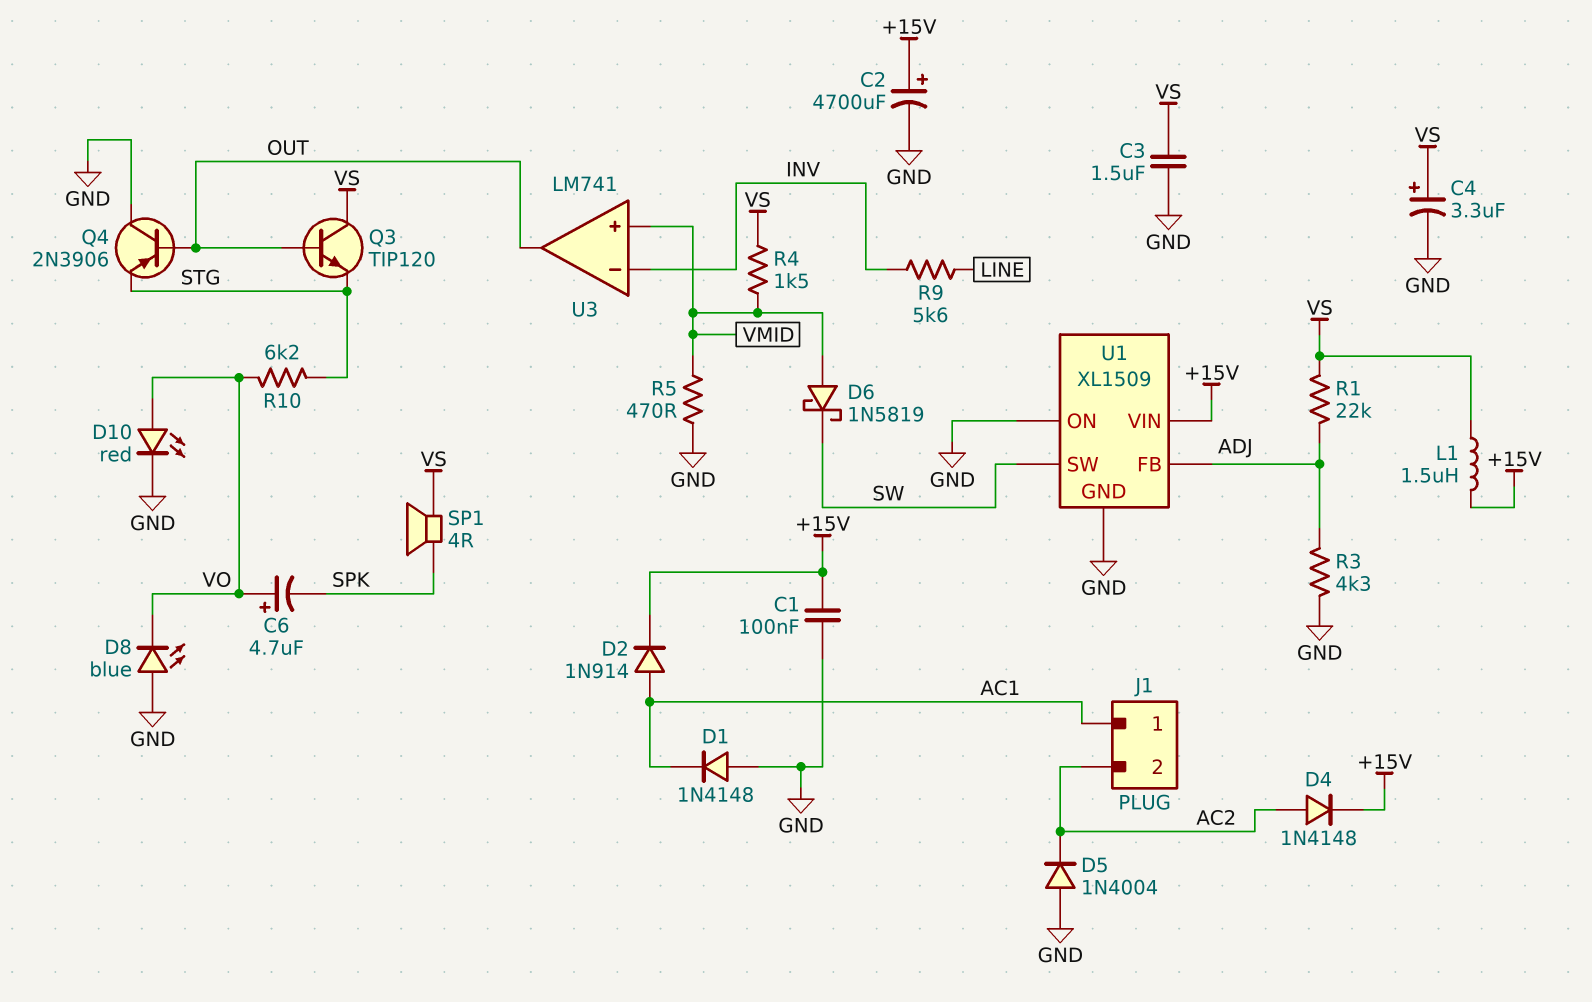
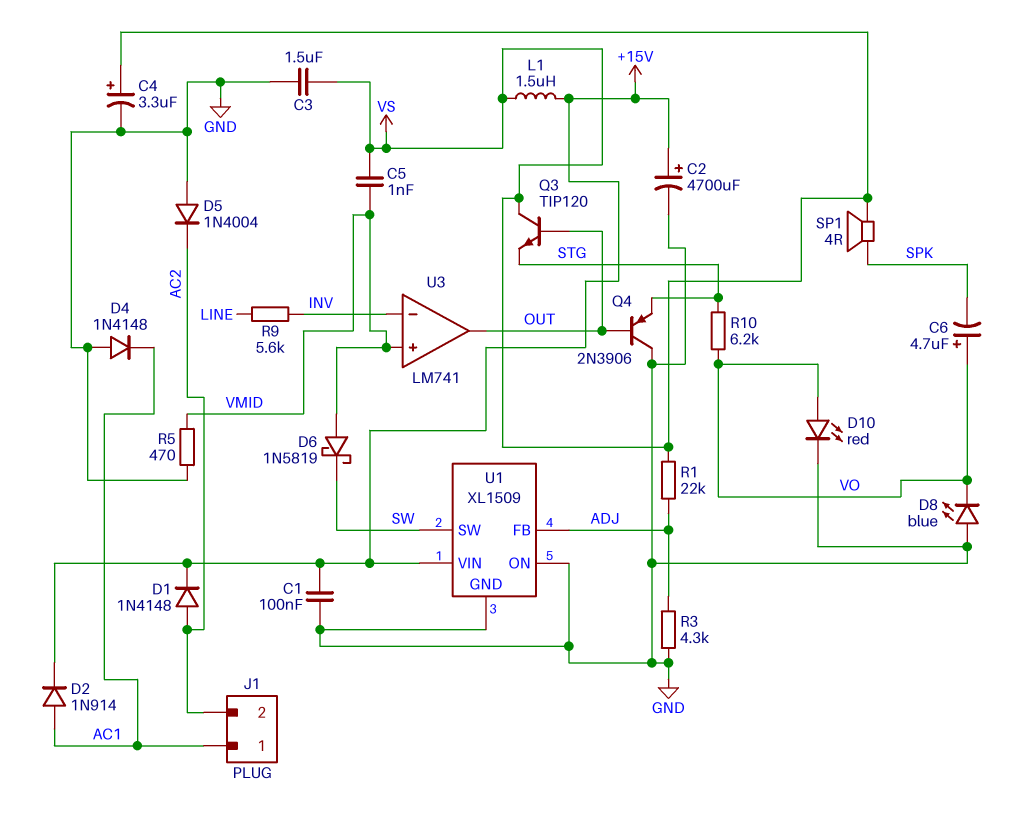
C5: none -> 1nF (VMID, VS)
D1: diode 1N4148 (A GND, K AC1) -> diode 1N4148 (A AC2, K +15V)
D4: diode 1N4148 (A AC2, K +15V) -> diode 1N4148 (A GND, K AC1)
R4: 1.5k (VMID, VS) -> none

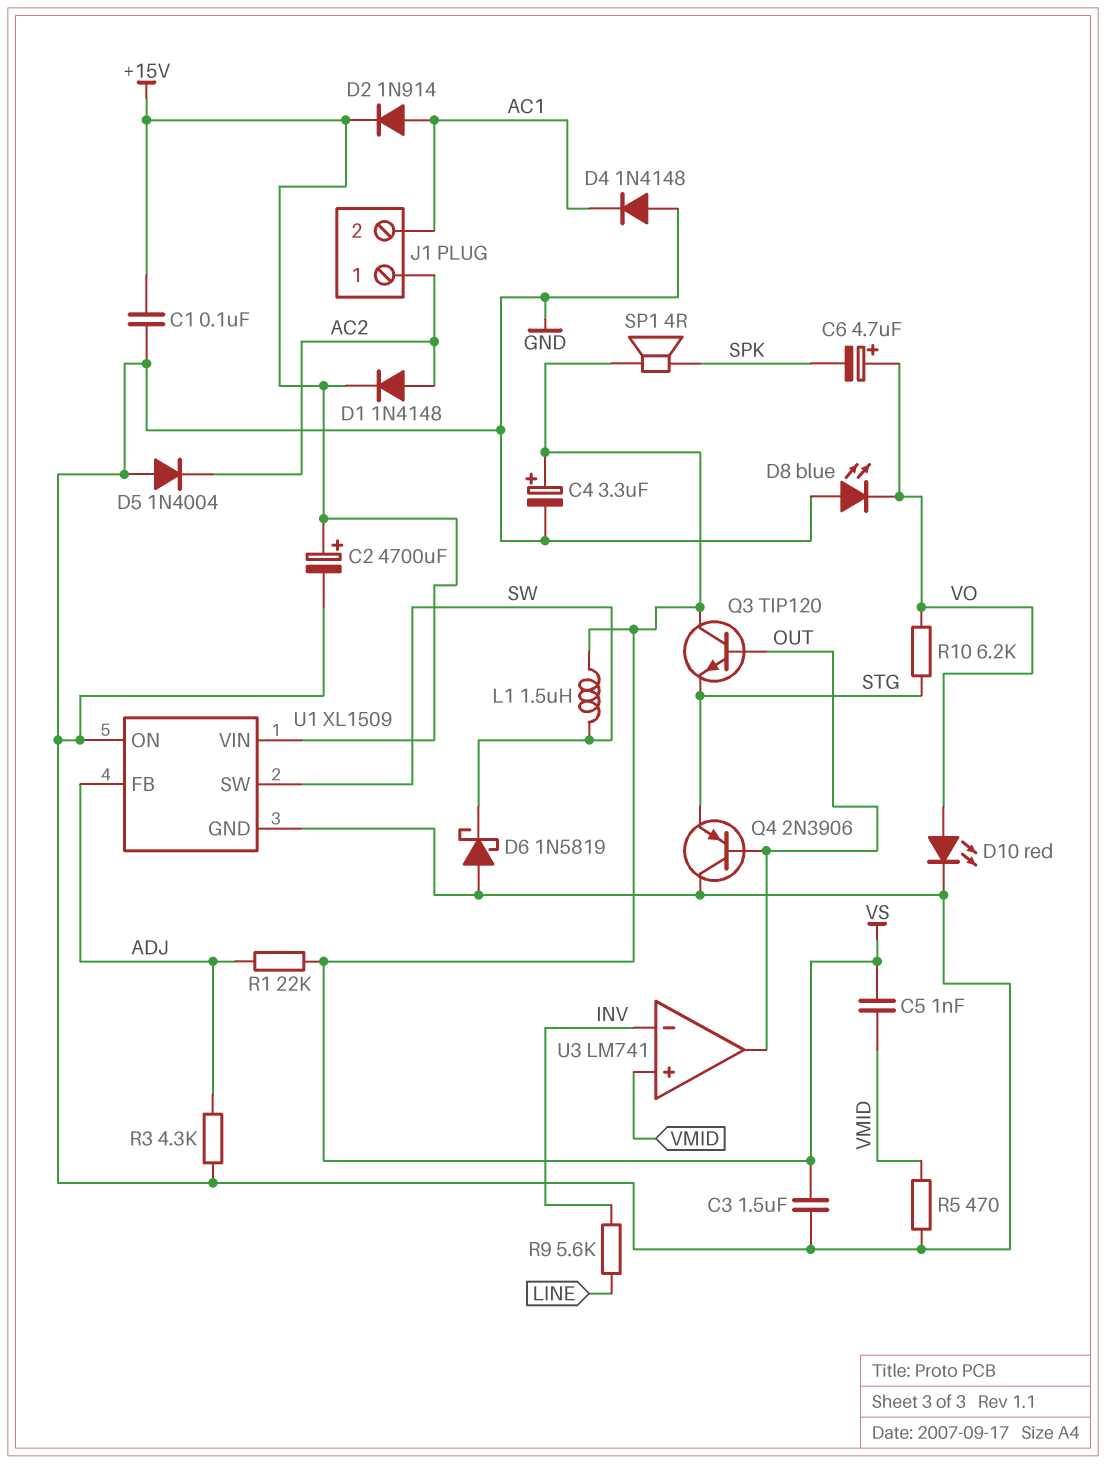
D6: schottky 1N5819 (A VMID, K SW) -> schottky 1N5819 (A GND, K SW)
J1 pin 1: AC1 -> AC2
J1 pin 2: AC2 -> AC1
L1: 1.5uH (+15V, VS) -> 1.5uH (SW, VS)

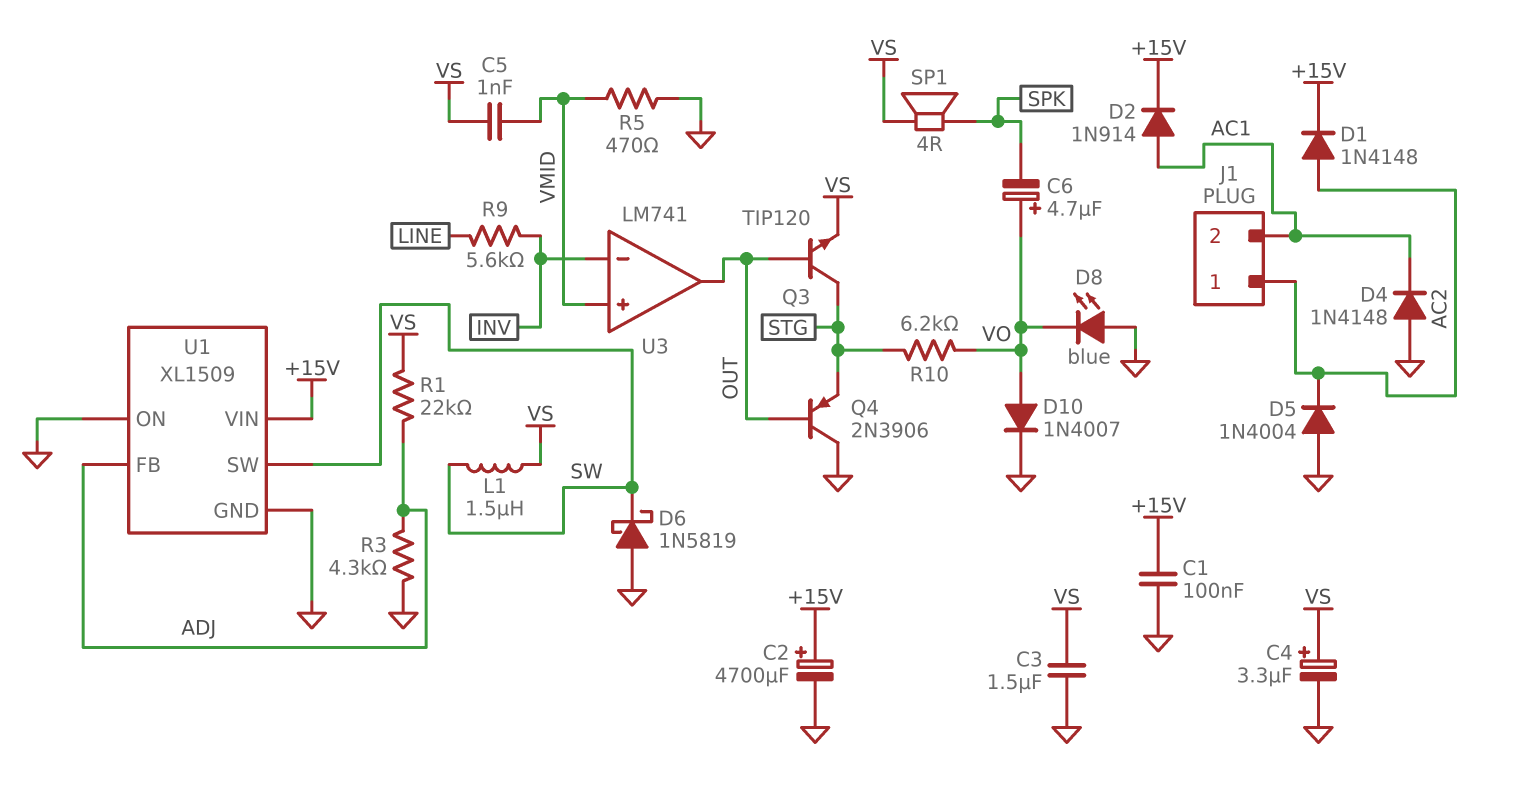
D10: LED red (A VO, K GND) -> diode 1N4007 (A VO, K GND)
Q3: NPN TIP120 (B OUT, C VS, E STG) -> NPN TIP120 (B OUT, C STG, E VS)

